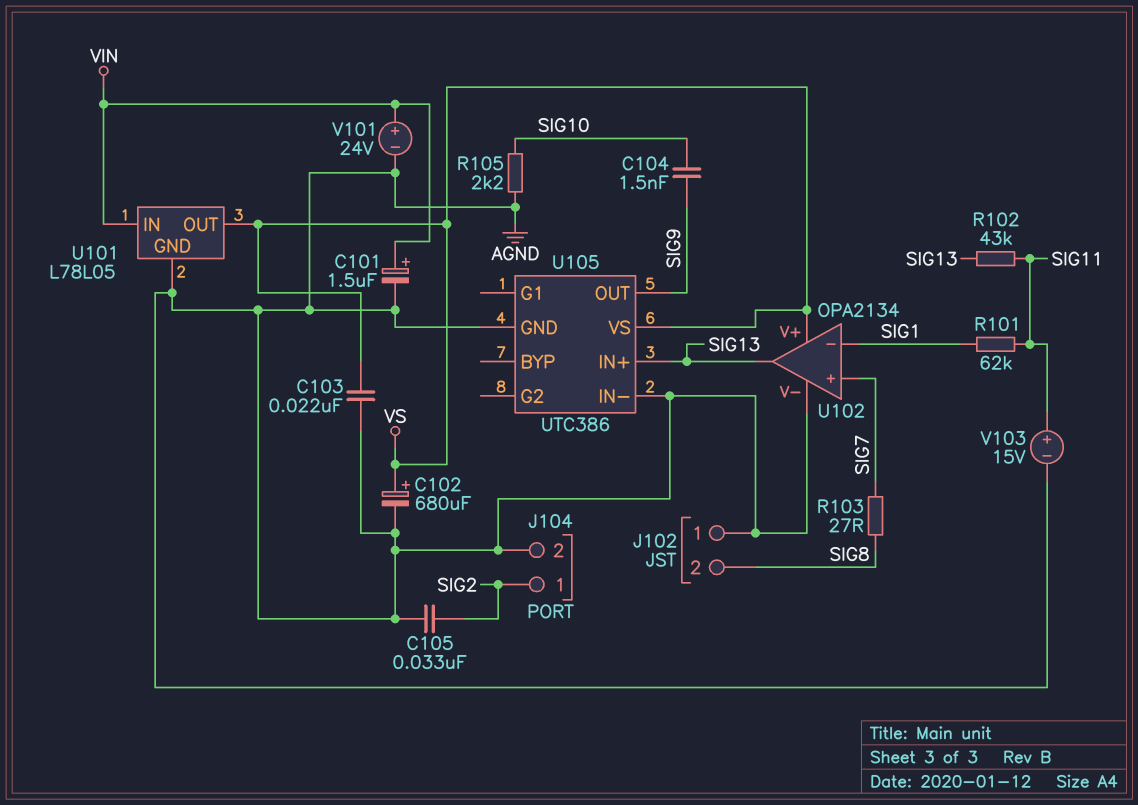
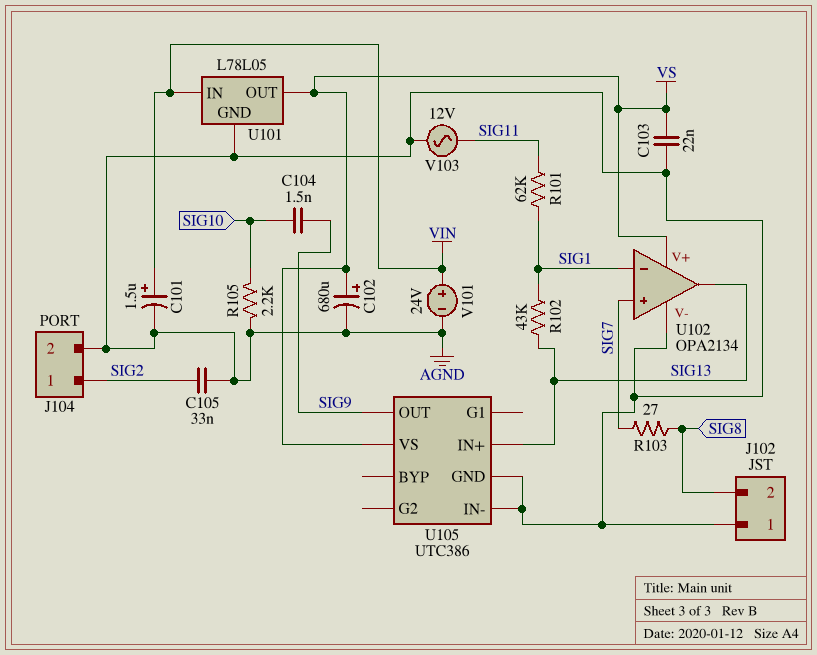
R102: 43k (SIG11, SIG13) -> 43k (SIG1, SIG13)
V103: 15V (plus SIG11, minus AGND) -> AC 12V (AGND, SIG11)

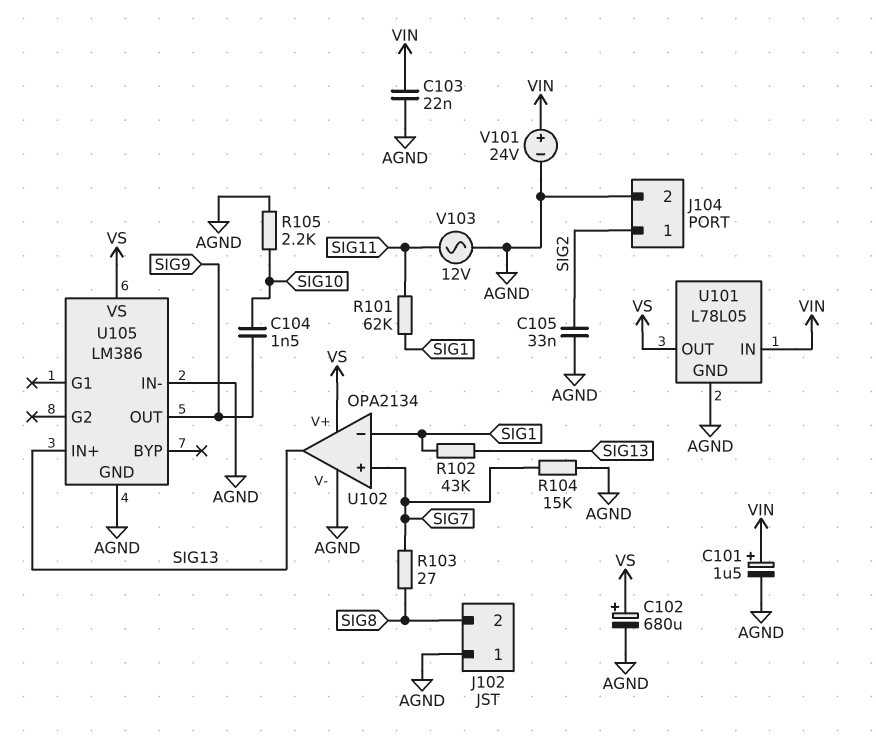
C103: 22nF (AGND, VS) -> 22nF (AGND, VIN)
R104: none -> 15k (AGND, SIG7)
U105: UTC386 -> LM386

